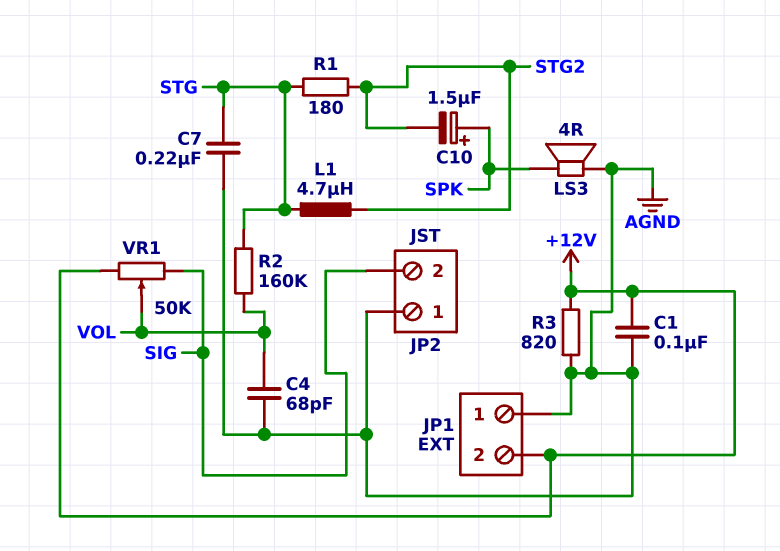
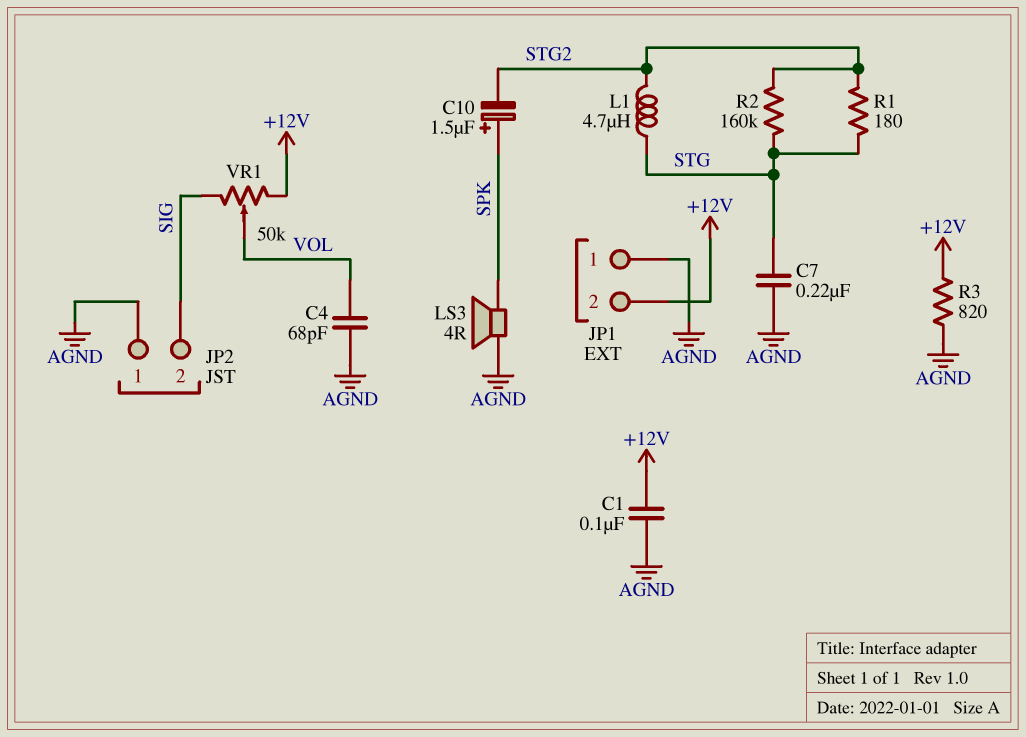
R2: 160k (STG, VOL) -> 160k (STG, STG2)

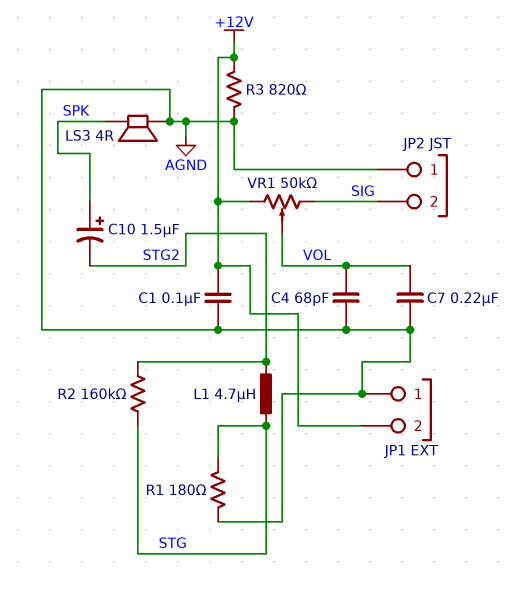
C7: 220nF (AGND, STG) -> 220nF (AGND, VOL)
R1: 180 (STG, STG2) -> 180 (AGND, STG)

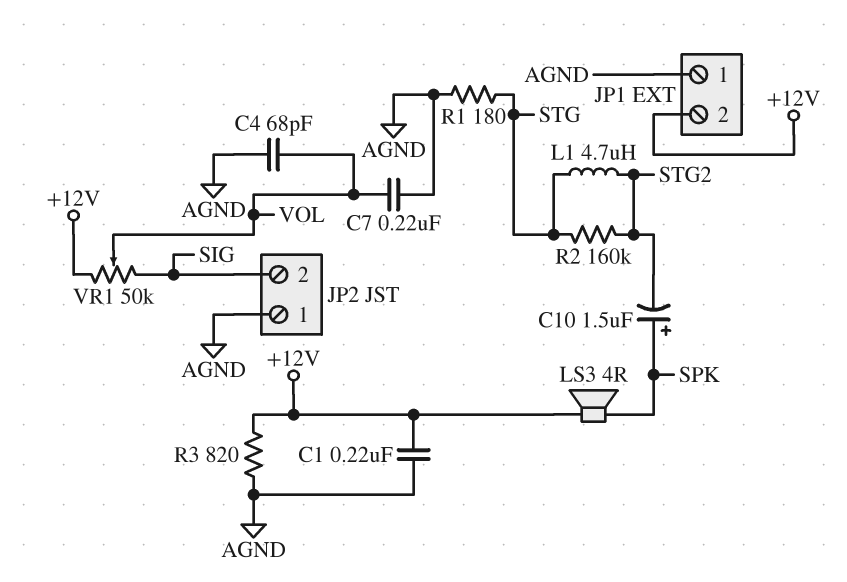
C1: 100nF (+12V, AGND) -> 220nF (+12V, AGND)
LS3: speaker 4R (AGND, SPK) -> speaker 4R (+12V, SPK)

